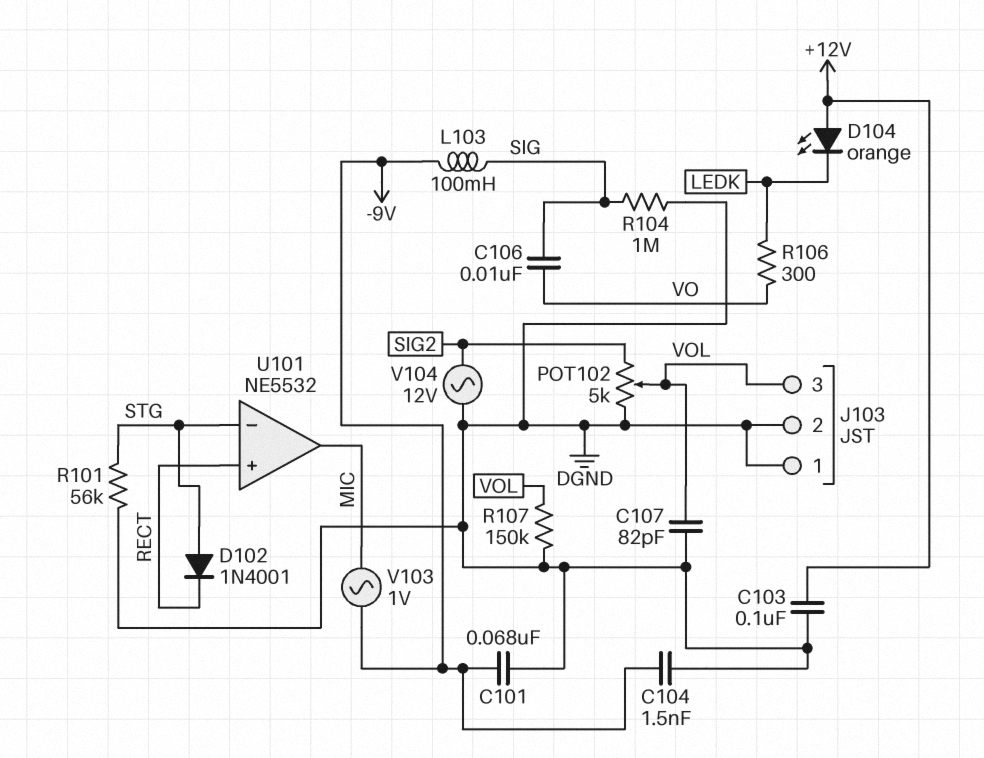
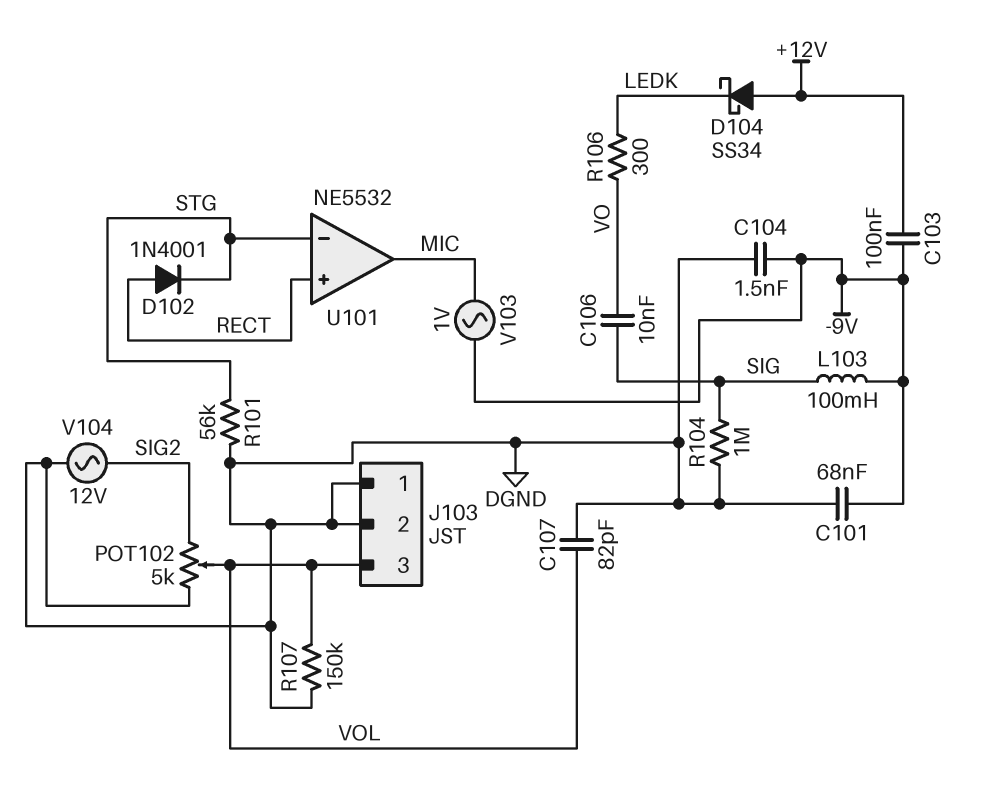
C103: 100nF (+12V, DGND) -> 100nF (+12V, -9V)
D102: diode 1N4001 (A STG, K RECT) -> diode 1N4001 (A RECT, K STG)
D104: LED orange (A +12V, K LEDK) -> schottky SS34 (A +12V, K LEDK)

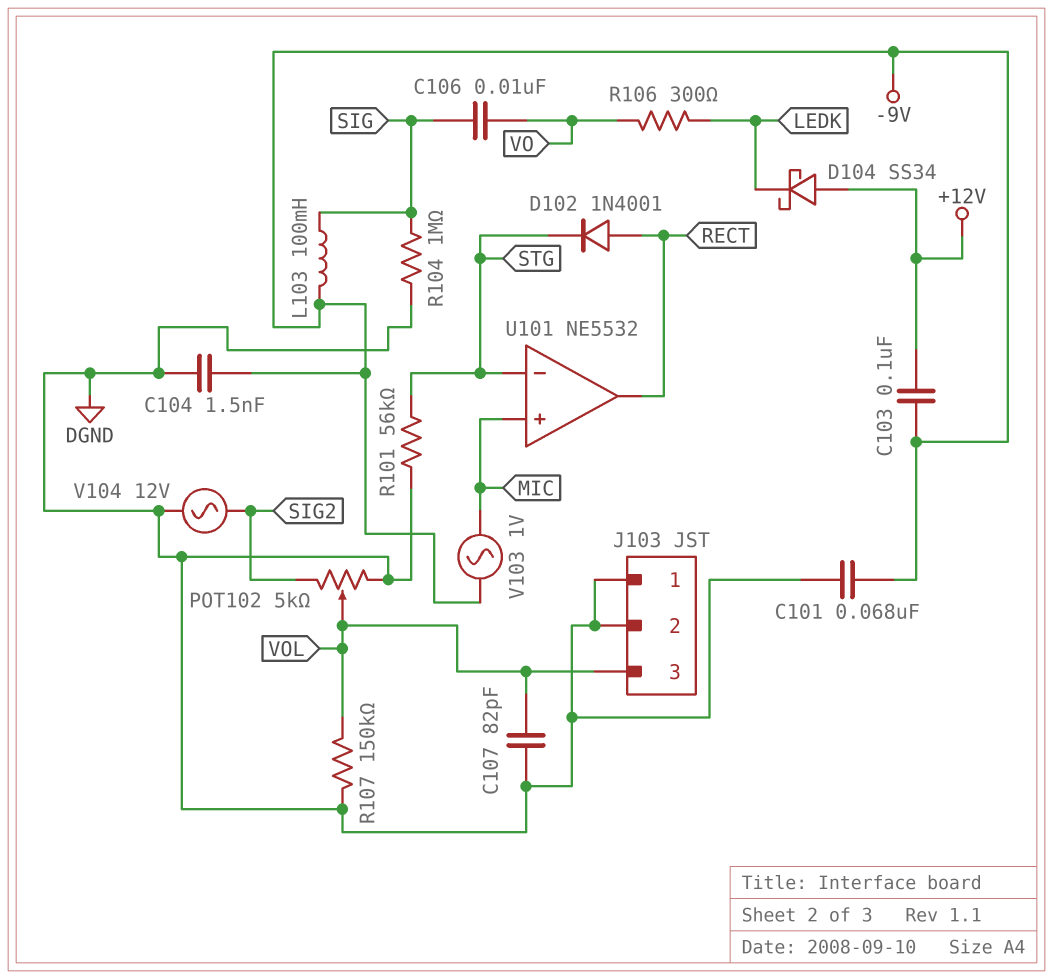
U101 pin in+: RECT -> MIC
U101 pin out: MIC -> RECT

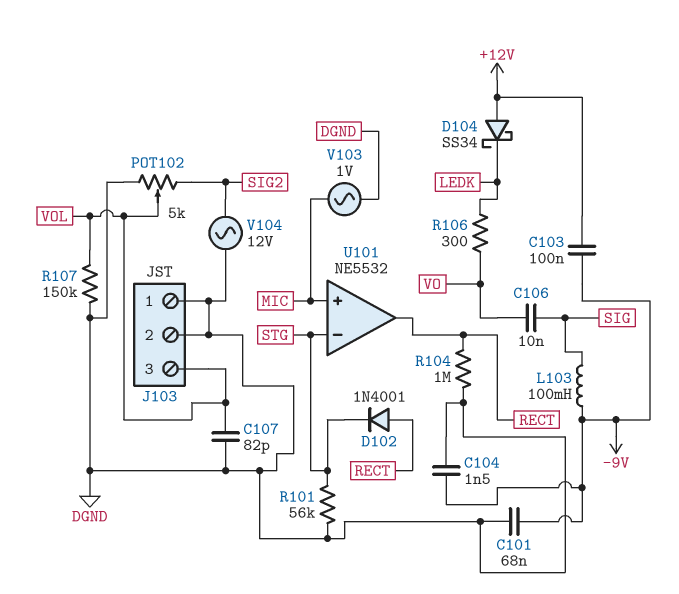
R104: 1M (DGND, SIG) -> 1M (DGND, RECT)
V103: AC 1V (-9V, MIC) -> AC 1V (DGND, MIC)

